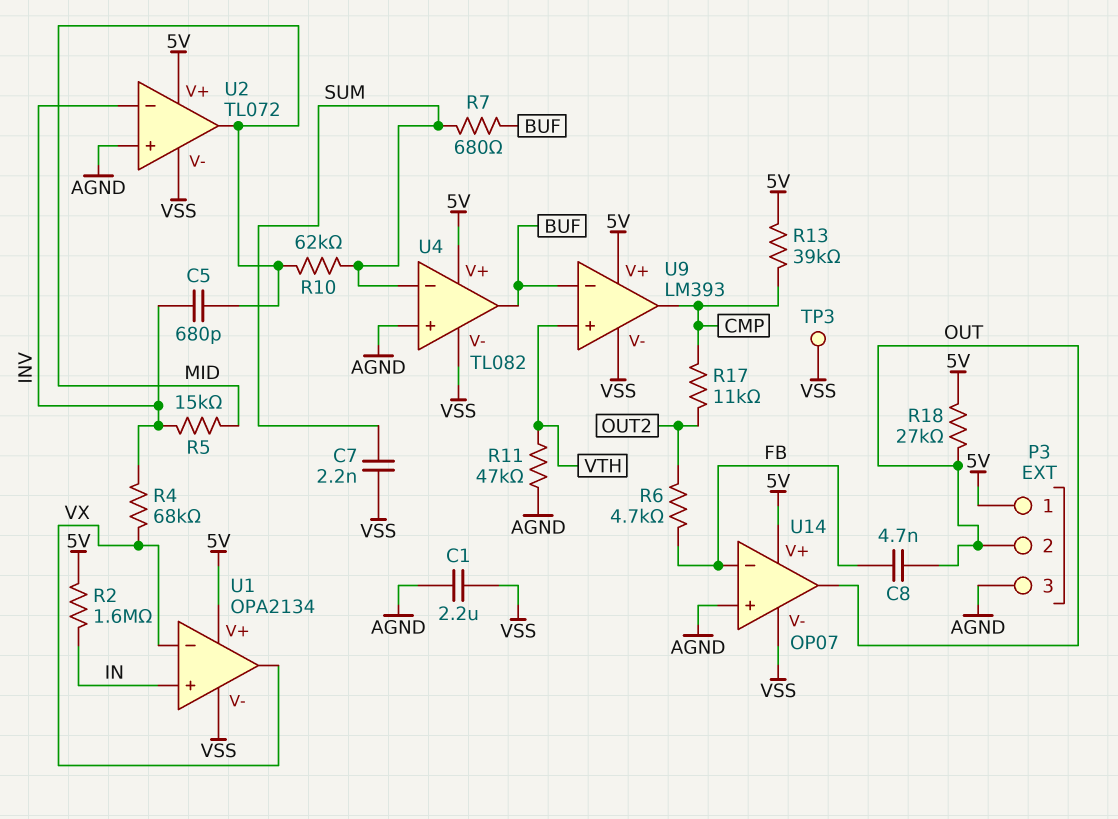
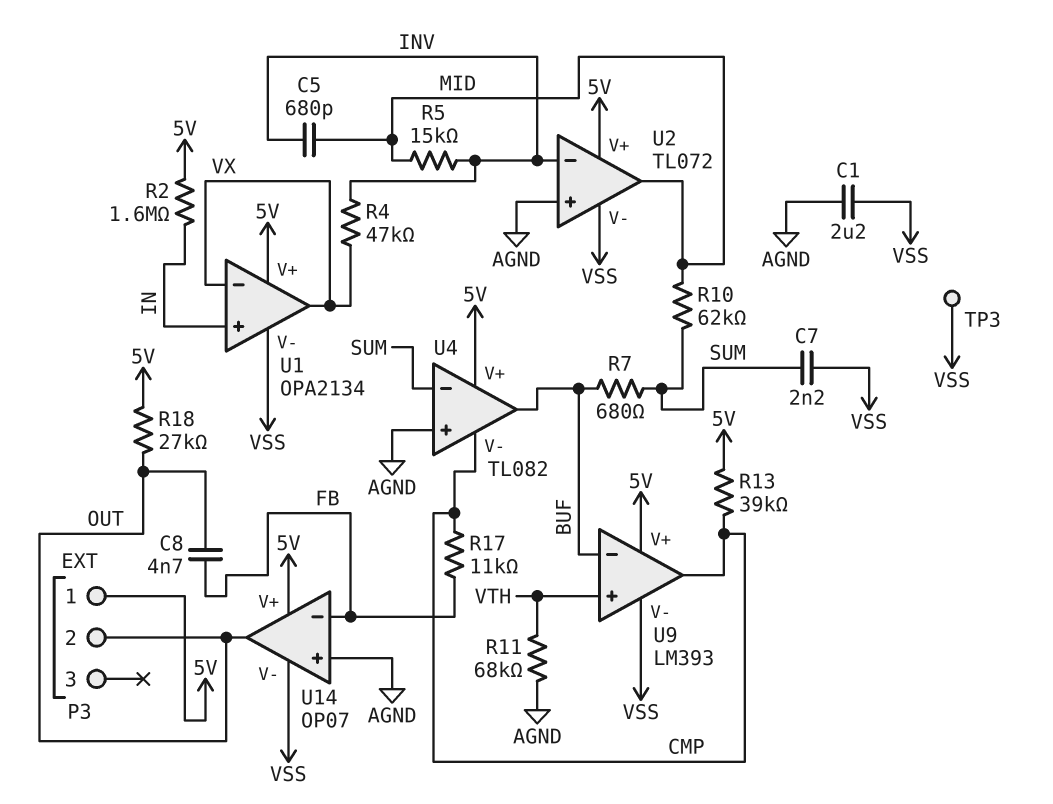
P3 pin 3: AGND -> none
R4: 68k (INV, VX) -> 47k (INV, VX)
R6: 4.7k (FB, OUT2) -> none
R11: 47k (AGND, VTH) -> 68k (AGND, VTH)
R17: 11k (CMP, OUT2) -> 11k (CMP, FB)
U4 pin V-: VSS -> CMP

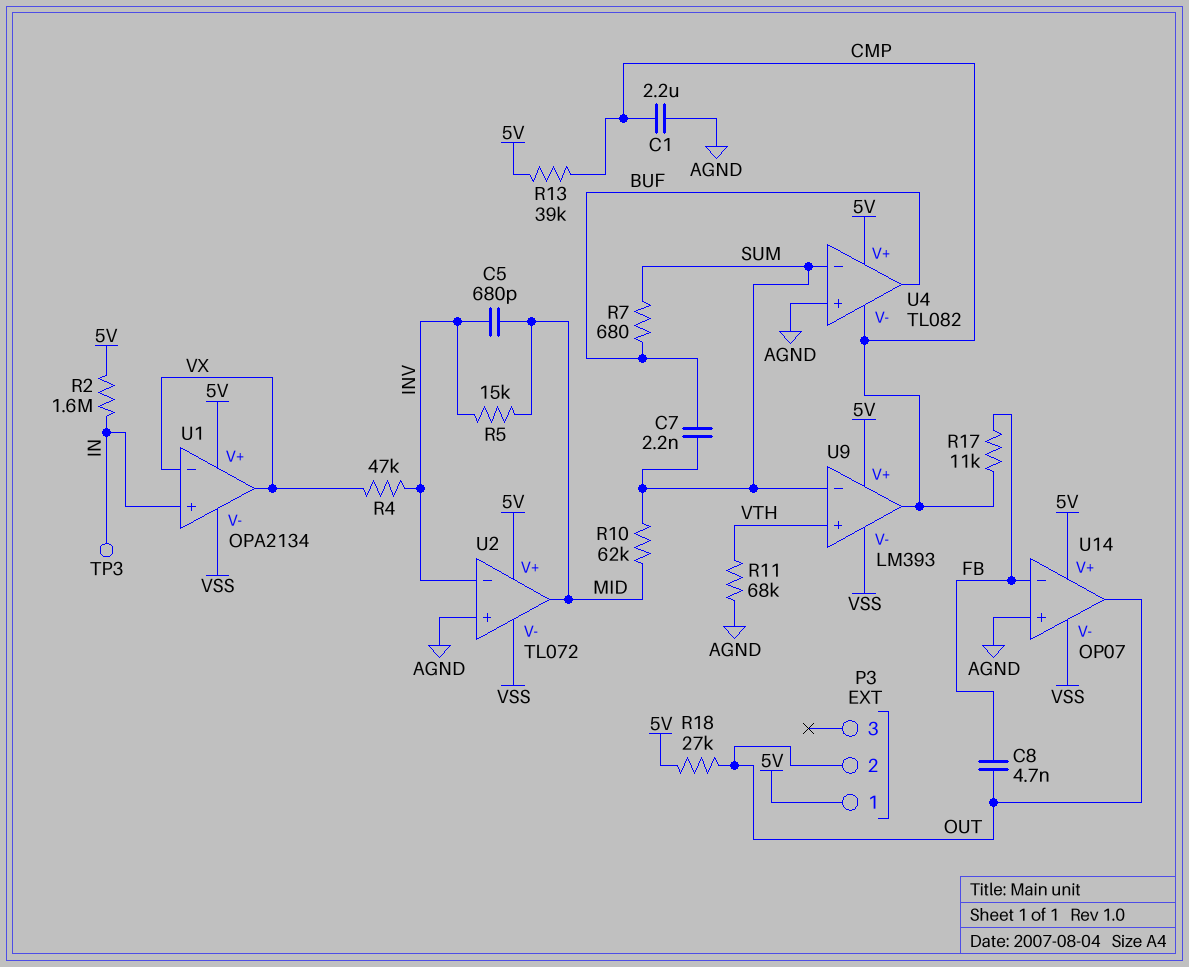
C1: 2.2uF (AGND, VSS) -> 2.2uF (AGND, CMP)
C7: 2.2nF (SUM, VSS) -> 2.2nF (BUF, SUM)
TP3: test point (VSS) -> test point (IN)
U9 pin in-: BUF -> SUM

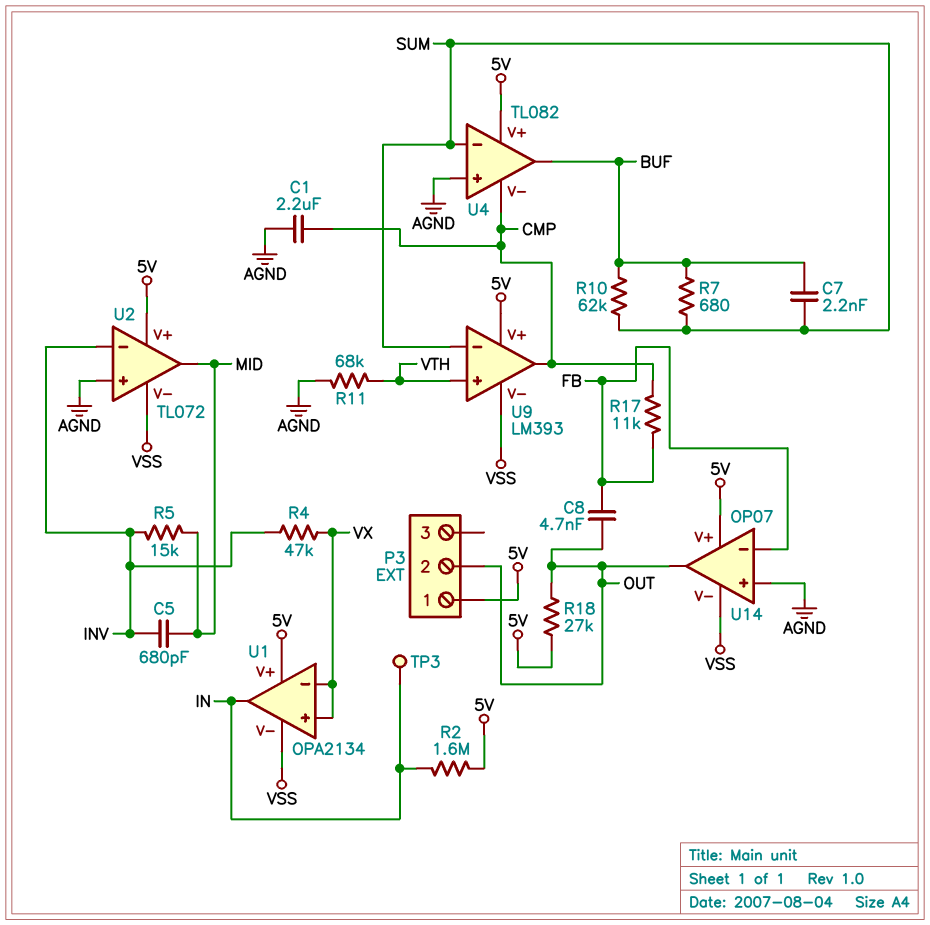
R10: 62k (MID, SUM) -> 62k (BUF, SUM)
R13: 39k (5V, CMP) -> none
U1 pin in+: IN -> VX
U1 pin out: VX -> IN

